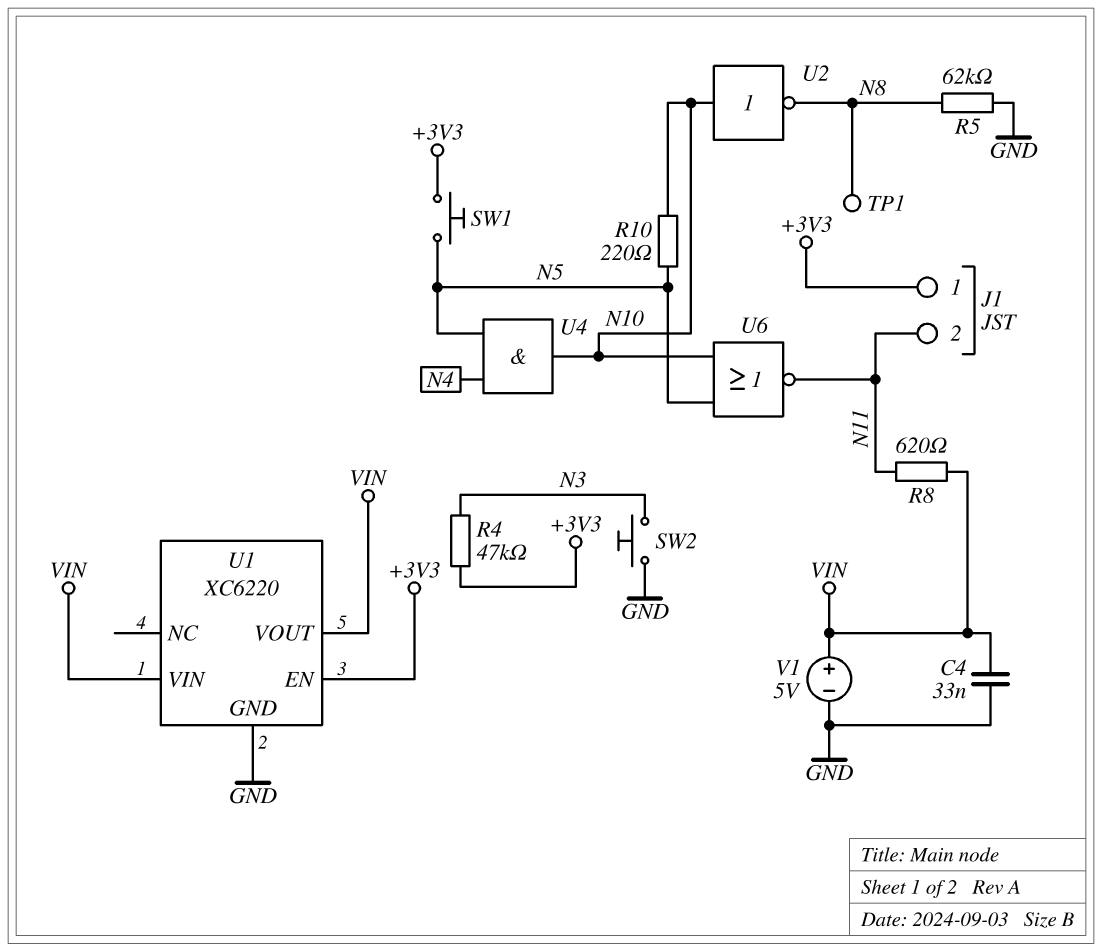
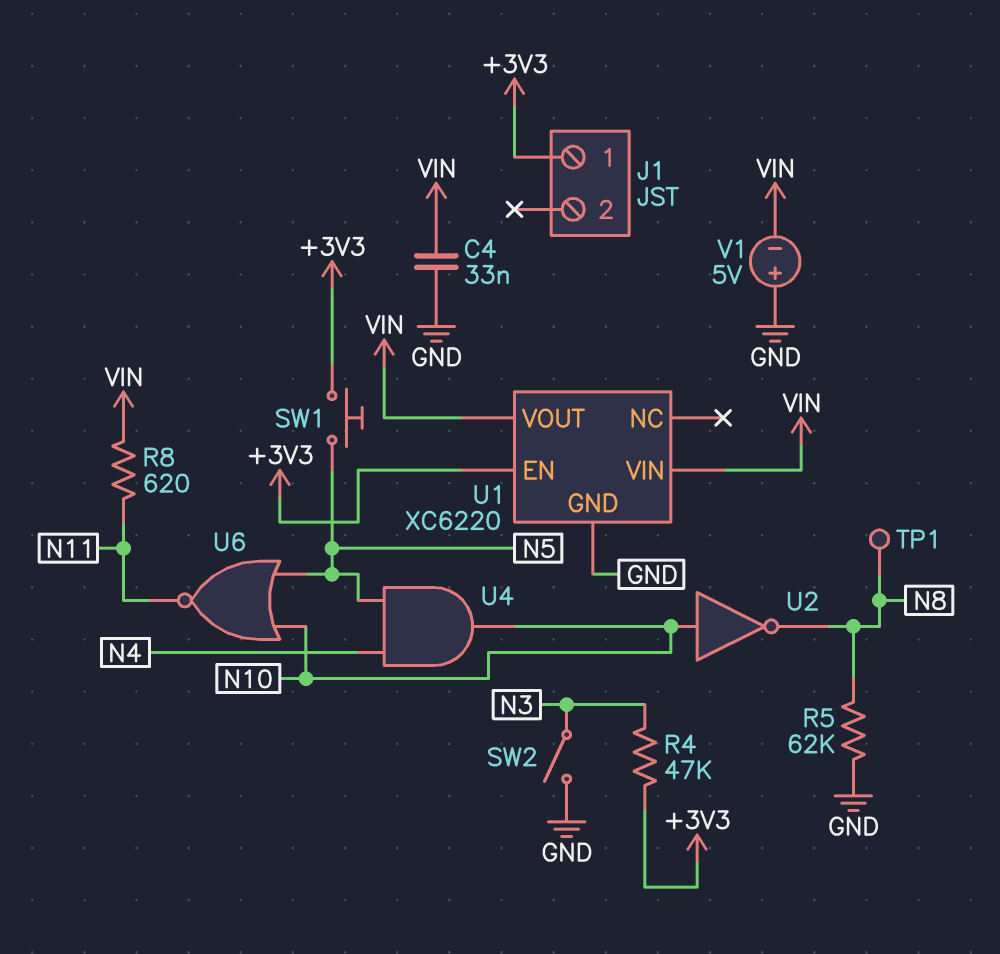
J1 pin 2: N11 -> none
R10: 220 (N5, N10) -> none
SW2: button (GND, N3) -> switch (GND, N3)
V1: 5V (plus VIN, minus GND) -> 5V (plus GND, minus VIN)

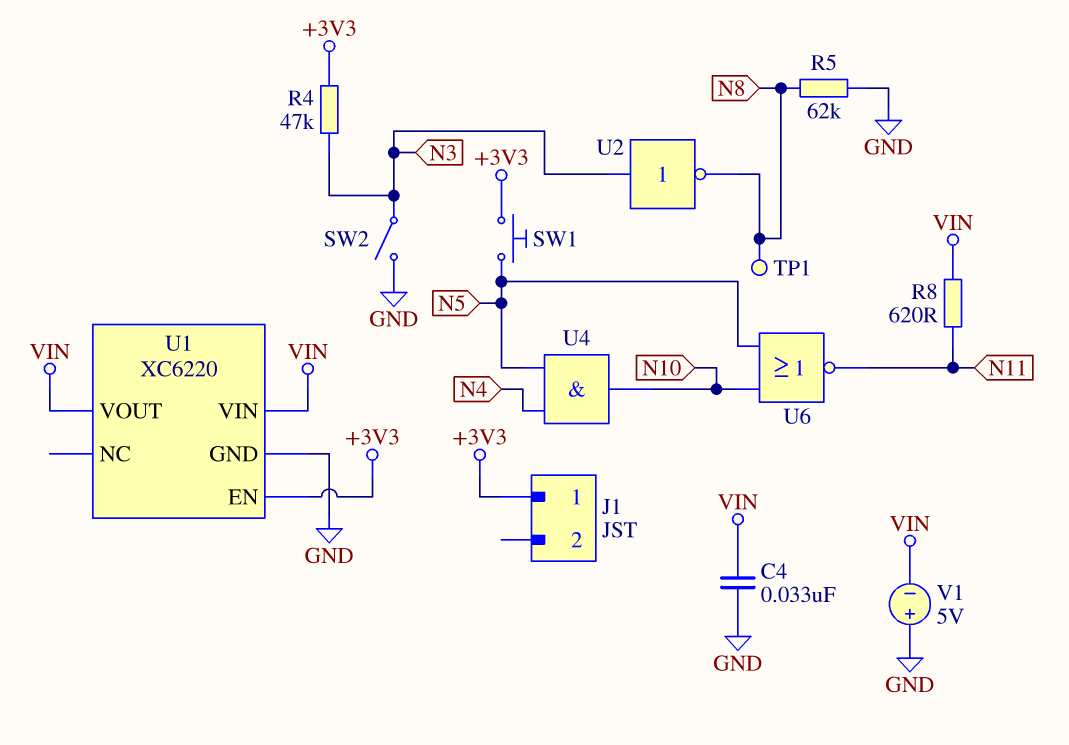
U2: NOT (in N10, out N8) -> NOT (in N3, out N8)

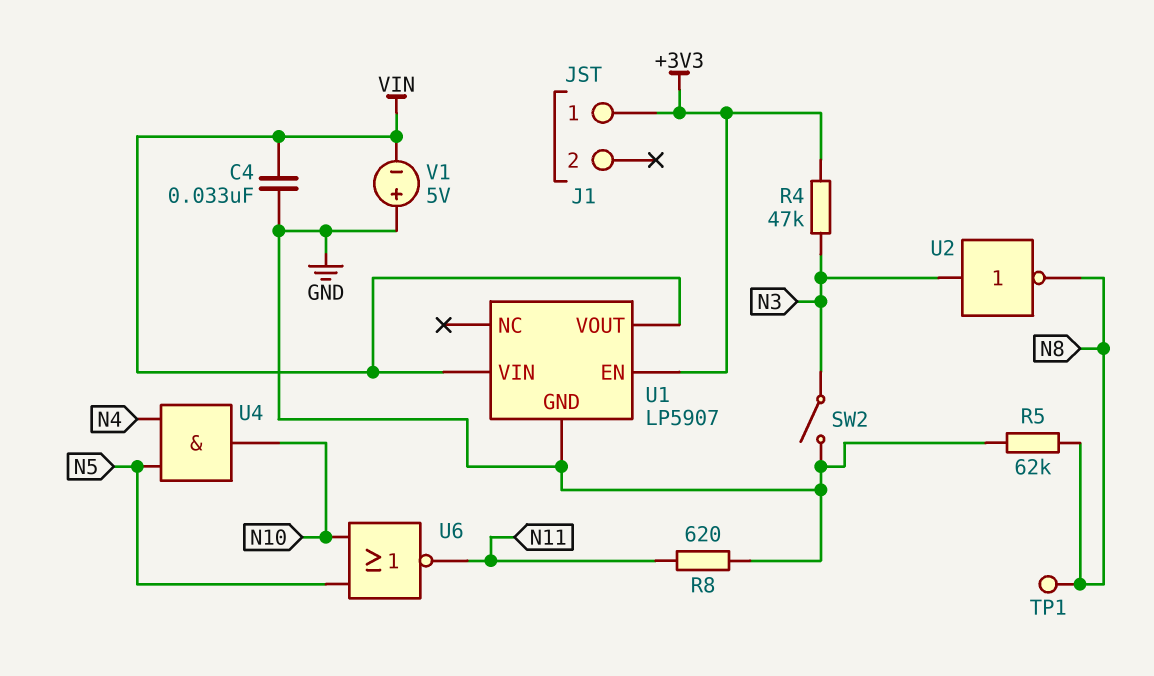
R8: 620 (N11, VIN) -> 620 (GND, N11)
SW1: button (+3V3, N5) -> none
U1: XC6220 -> LP5907

